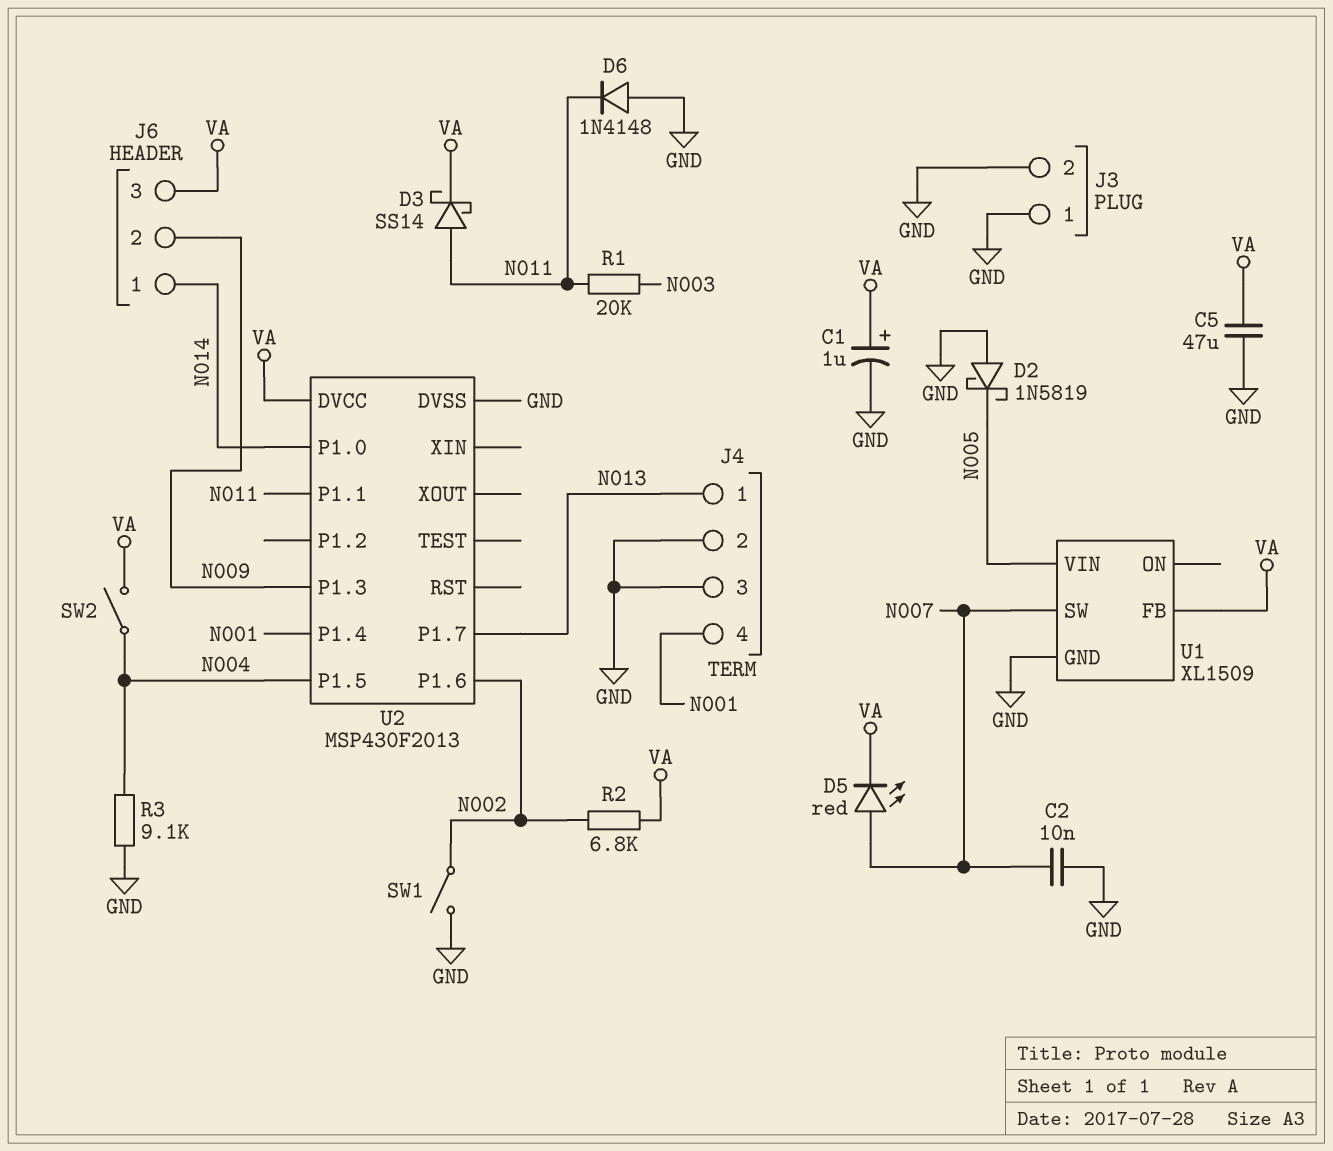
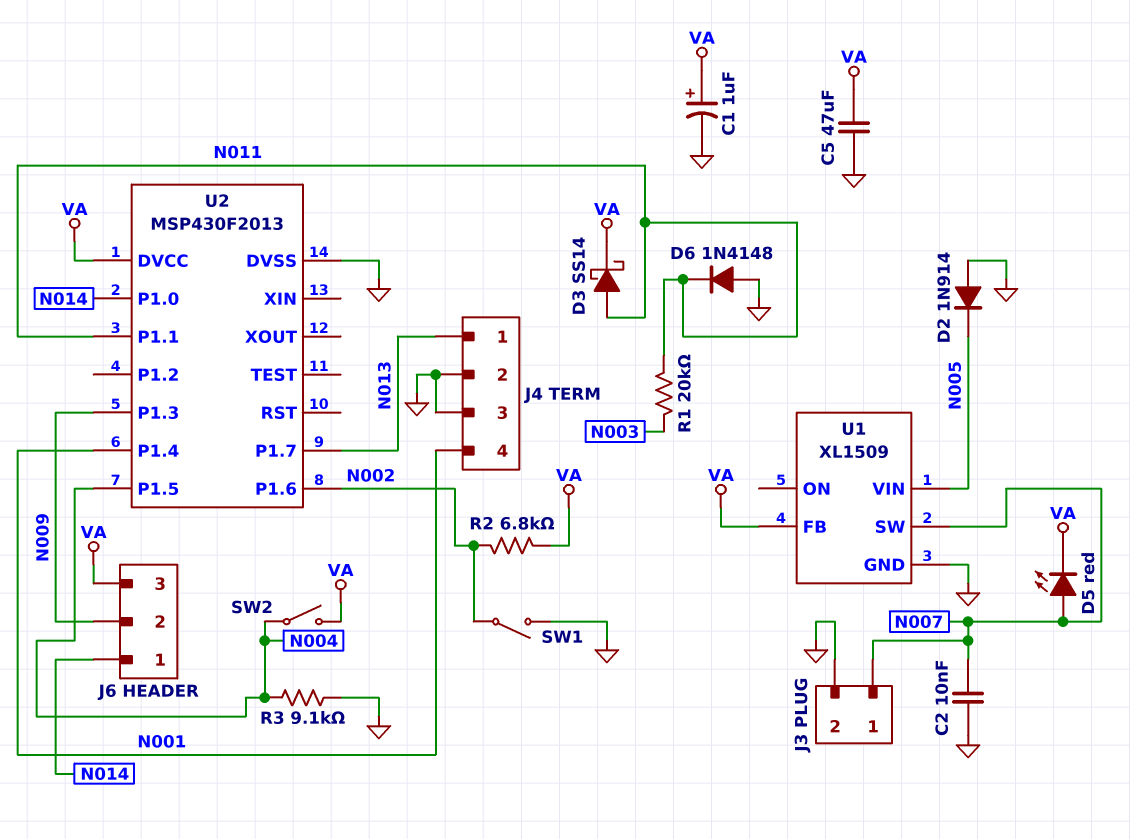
D2: schottky 1N5819 (A GND, K N005) -> diode 1N914 (A GND, K N005)
J3 pin 1: GND -> N007

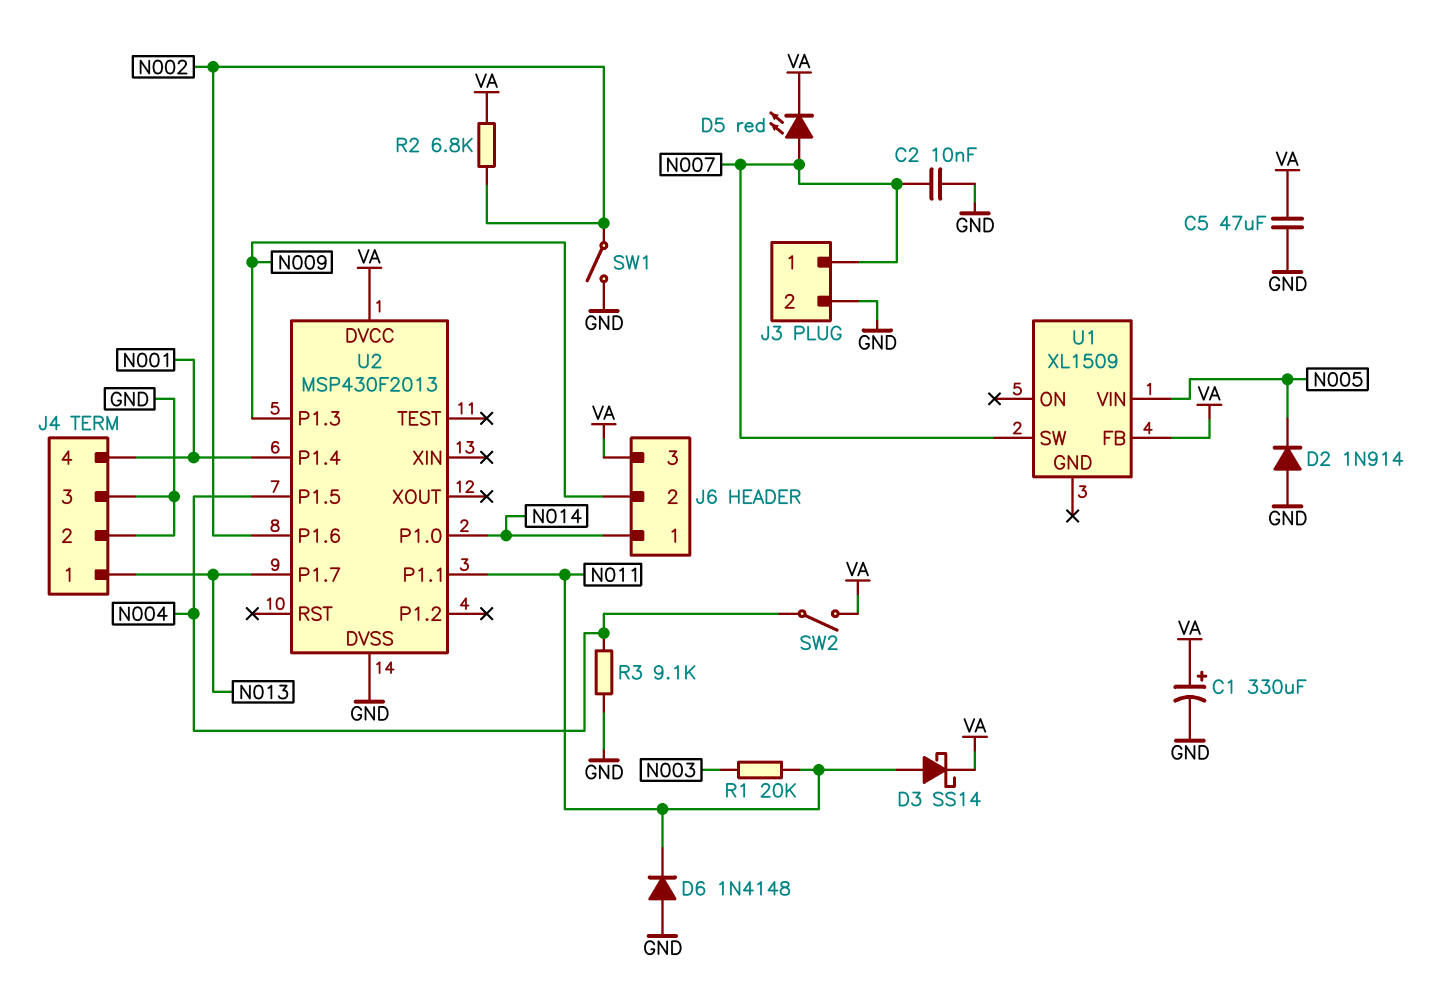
C1: 1uF (plus VA, minus GND) -> 330uF (plus VA, minus GND)
U1 pin GND: GND -> none

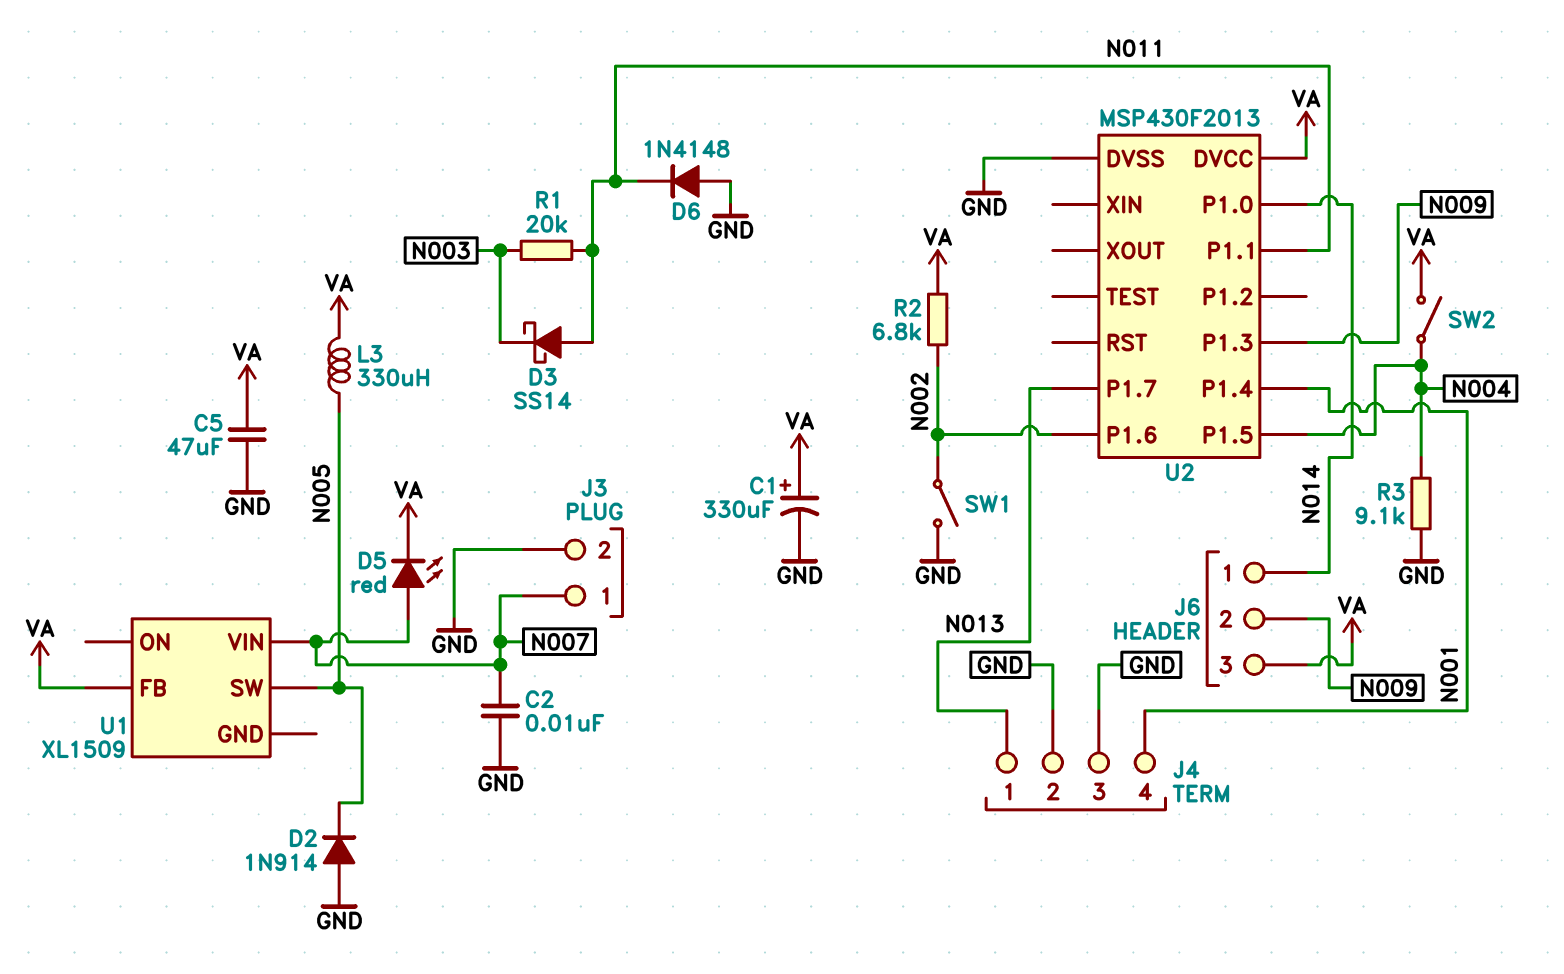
D3: schottky SS14 (A N011, K VA) -> schottky SS14 (A N011, K N003)
L3: none -> 330uH (N005, VA)
U1 pin SW: N007 -> N005
U1 pin VIN: N005 -> N007

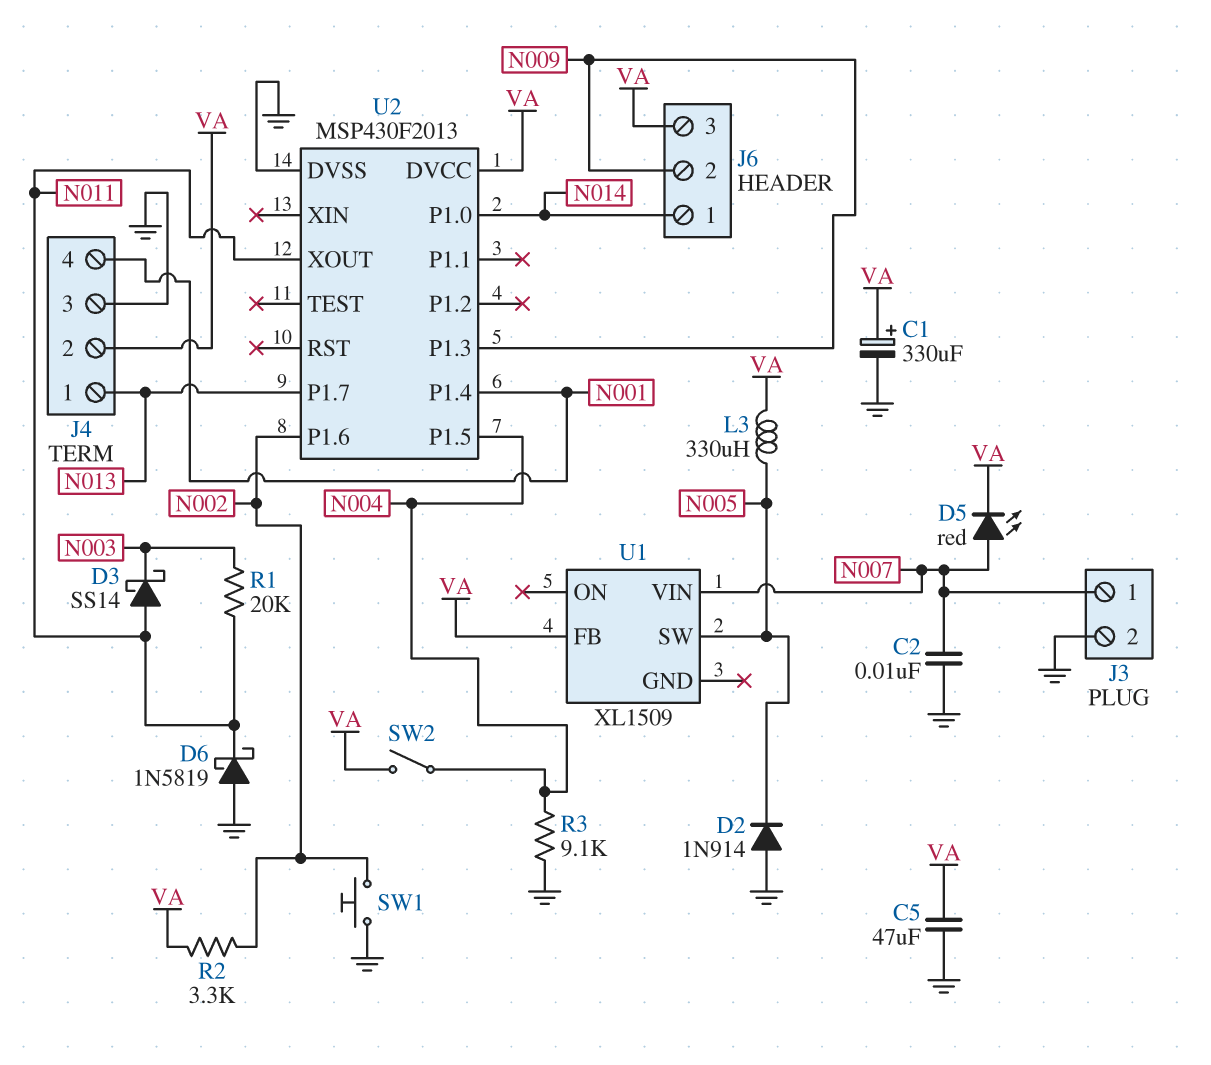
D6: diode 1N4148 (A GND, K N011) -> schottky 1N5819 (A GND, K N011)
J4 pin 2: GND -> VA
R2: 6.8k (N002, VA) -> 3.3k (N002, VA)
SW1: switch (GND, N002) -> button (GND, N002)
U2 pin P1.1: N011 -> none
U2 pin XOUT: none -> N011

